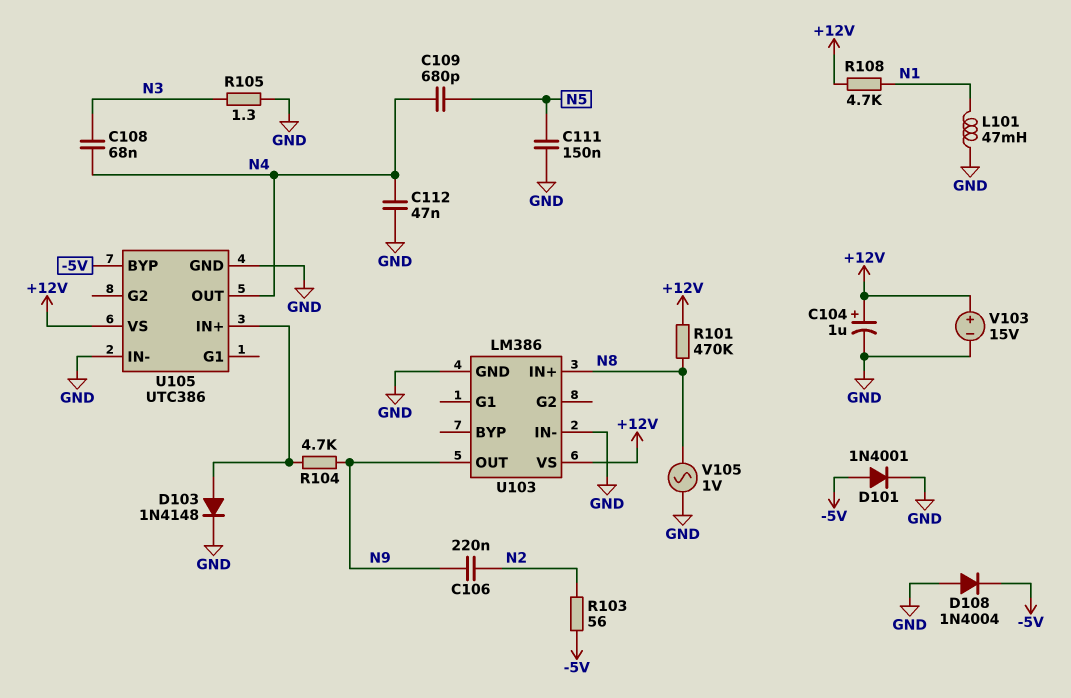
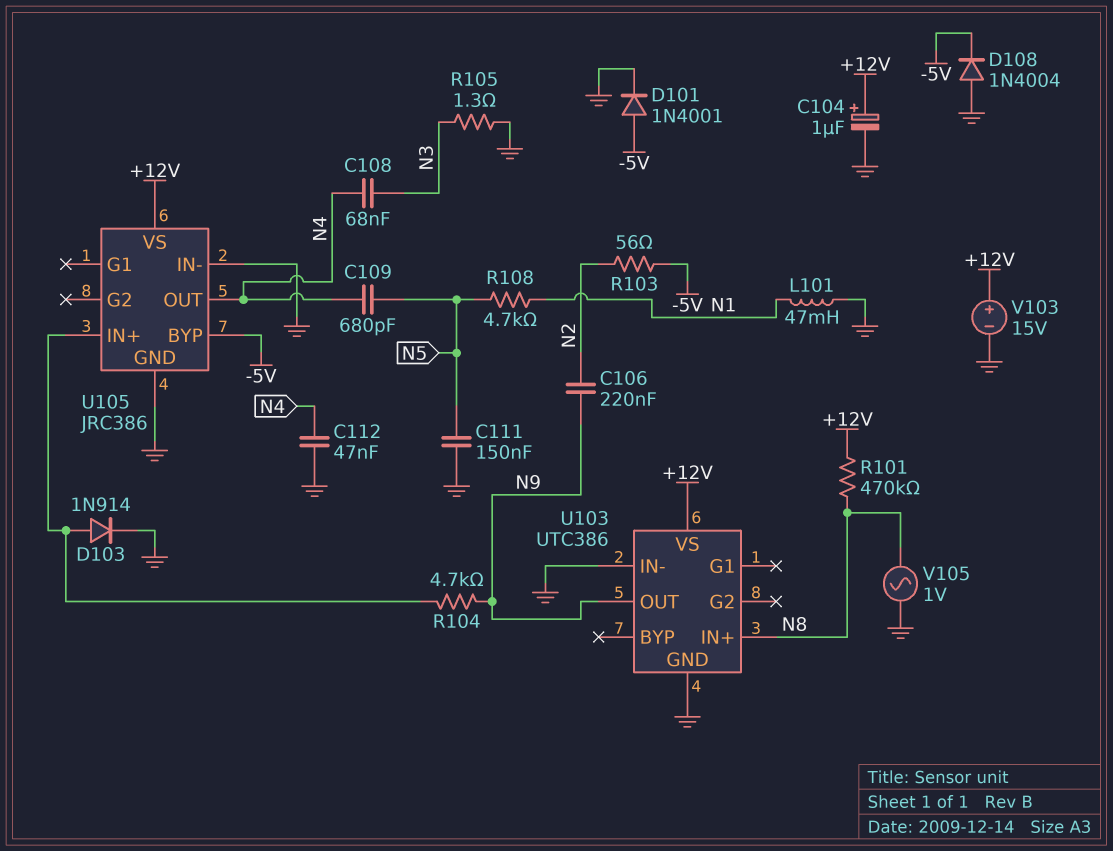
D103: diode 1N4148 (A U105/IN+, K GND) -> diode 1N914 (A U105/IN+, K GND)
R108: 4.7k (+12V, N1) -> 4.7k (N1, N5)
U103: LM386 -> UTC386
U105: UTC386 -> JRC386

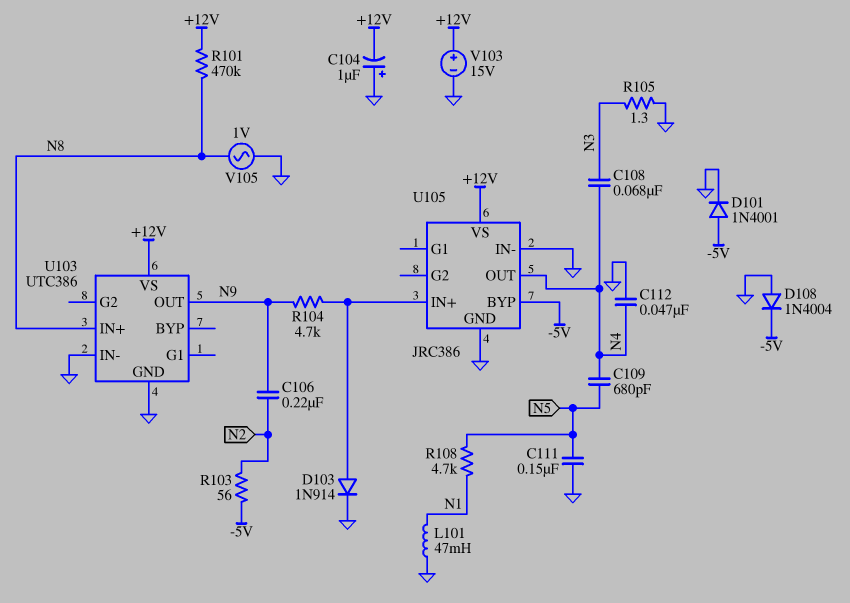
C104: 1uF (plus +12V, minus GND) -> 1uF (plus GND, minus +12V)

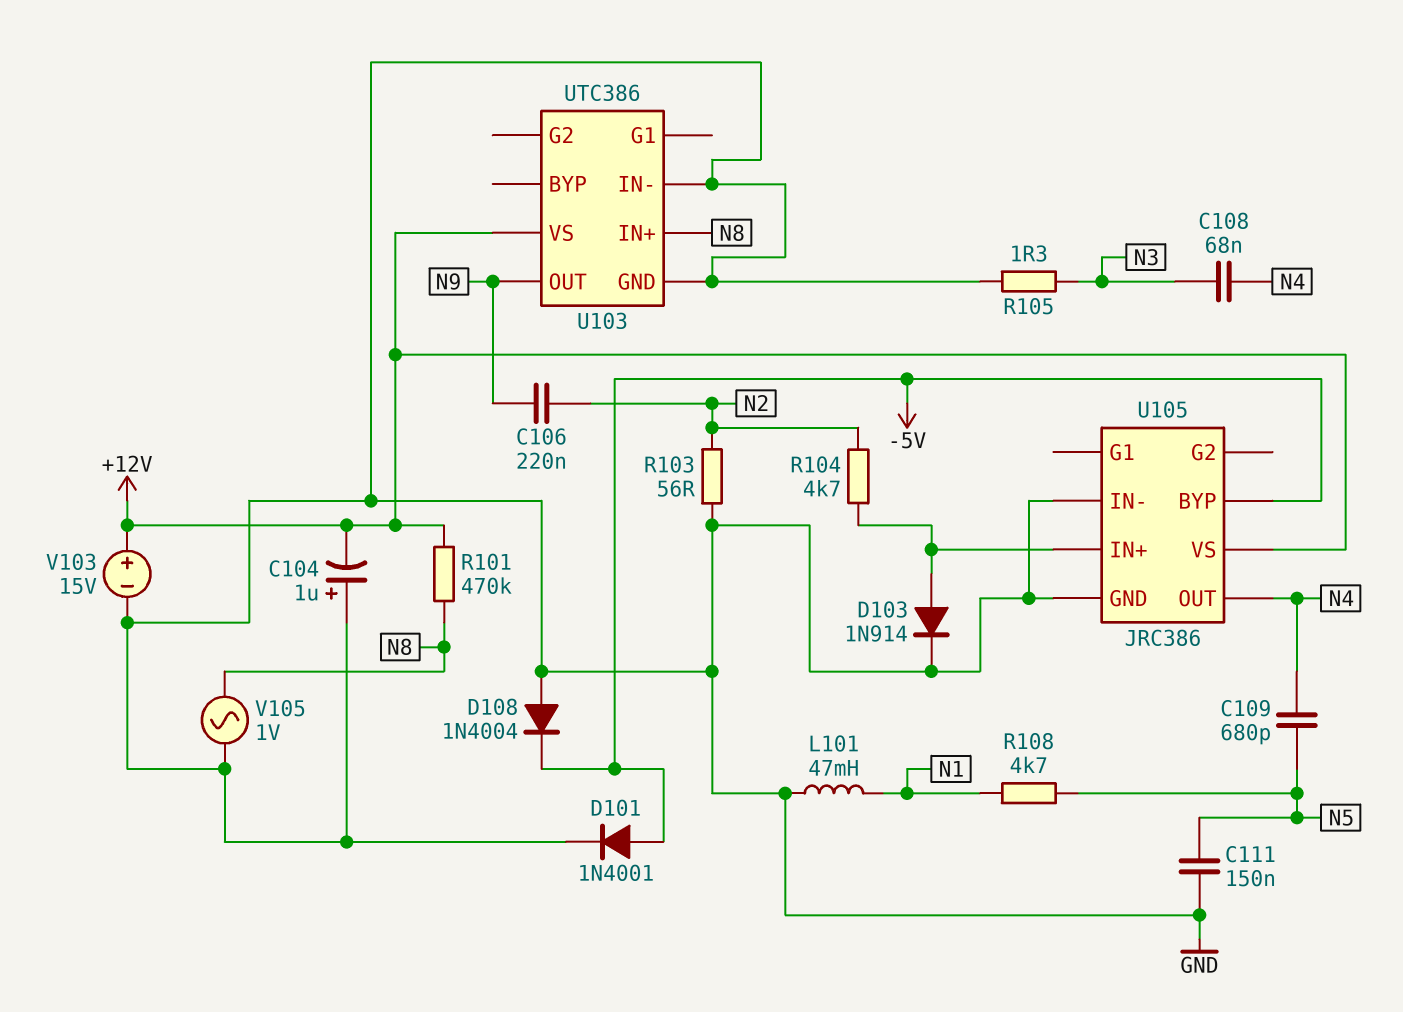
C112: 47nF (GND, N4) -> none
R103: 56 (-5V, N2) -> 56 (GND, N2)
R104: 4.7k (N9, U105/IN+) -> 4.7k (N2, U105/IN+)

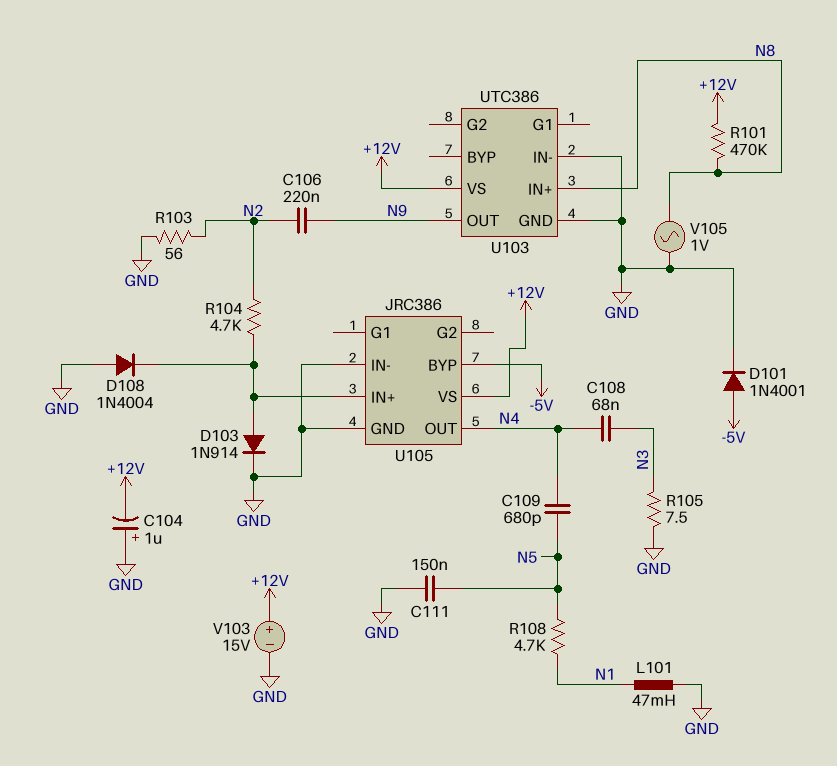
D108: diode 1N4004 (A GND, K -5V) -> diode 1N4004 (A GND, K U105/IN+)
R105: 1.3 (GND, N3) -> 7.5 (GND, N3)

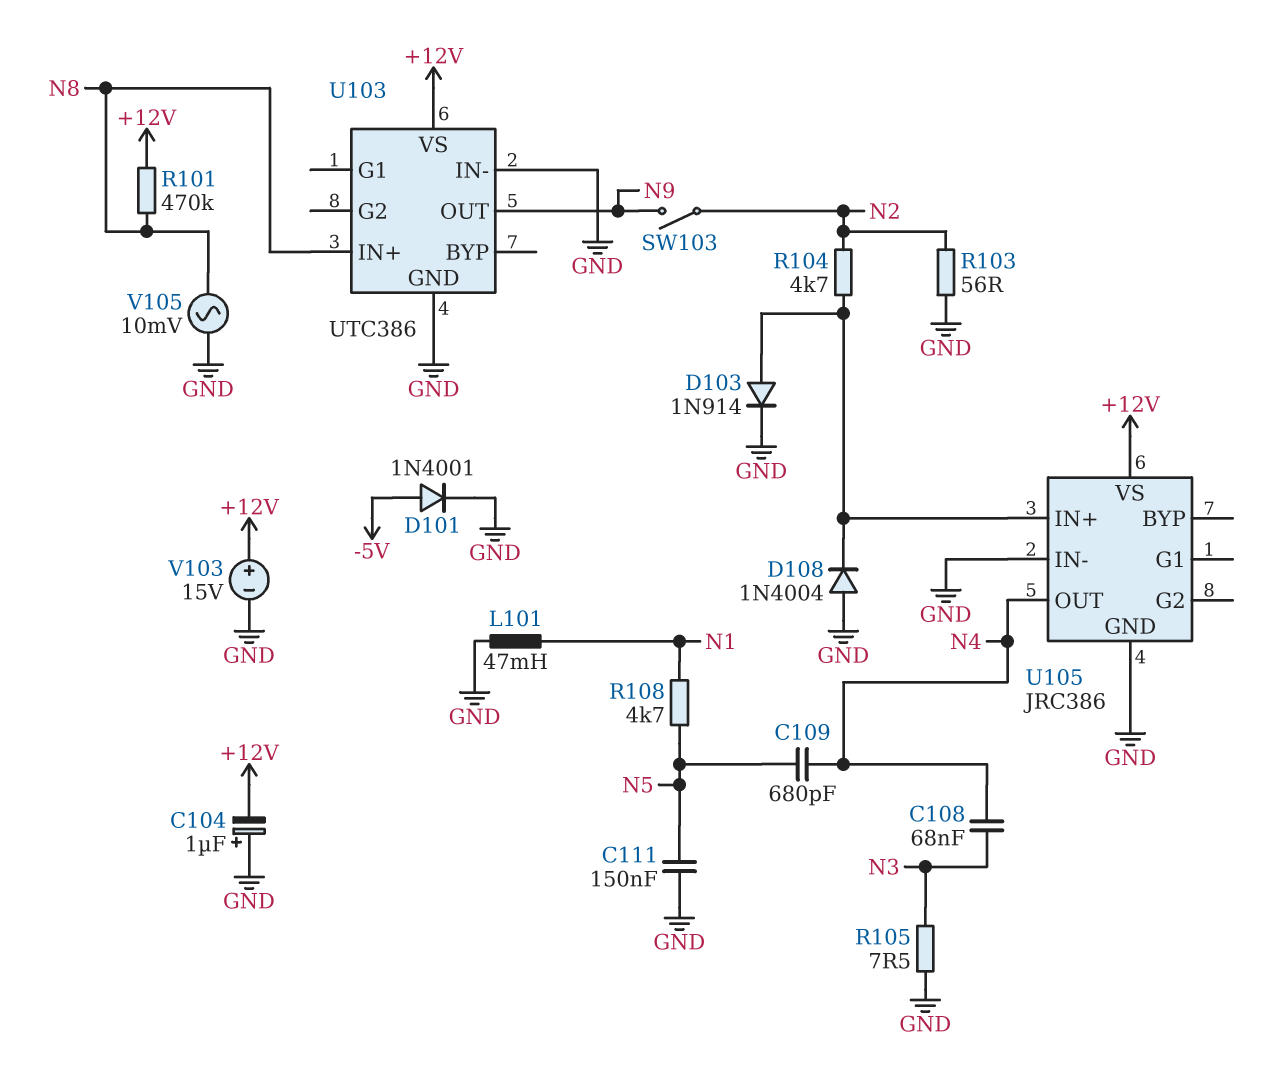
C106: 220nF (N2, N9) -> none
SW103: none -> switch (N2, N9)
U105 pin BYP: -5V -> none
V105: AC 1V (GND, N8) -> AC 10mV (GND, N8)

